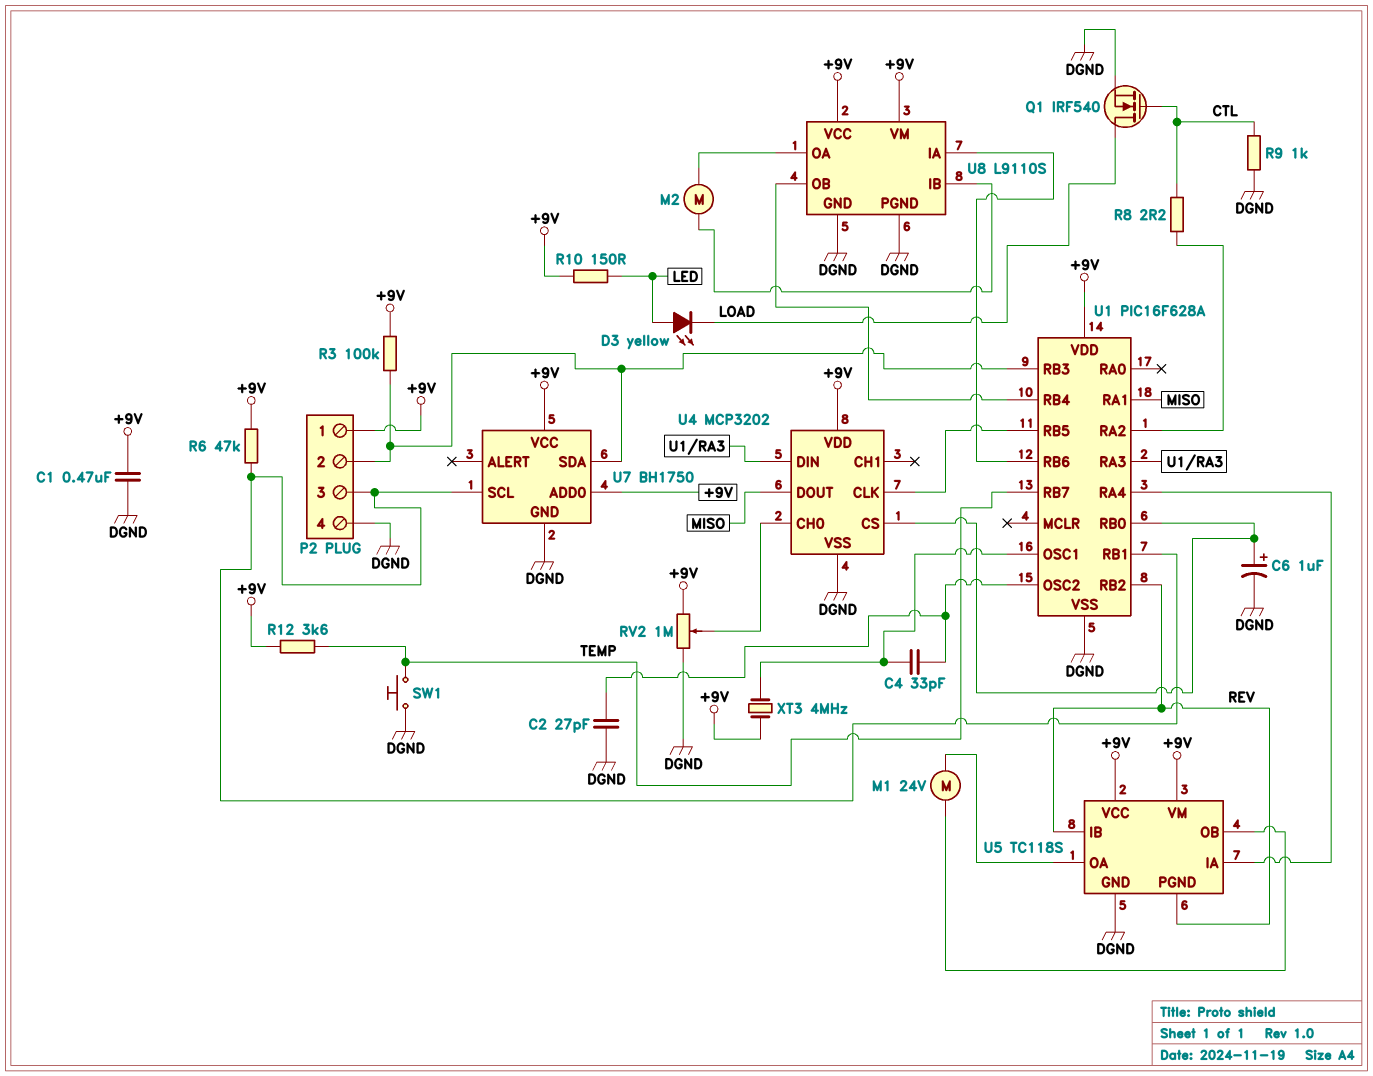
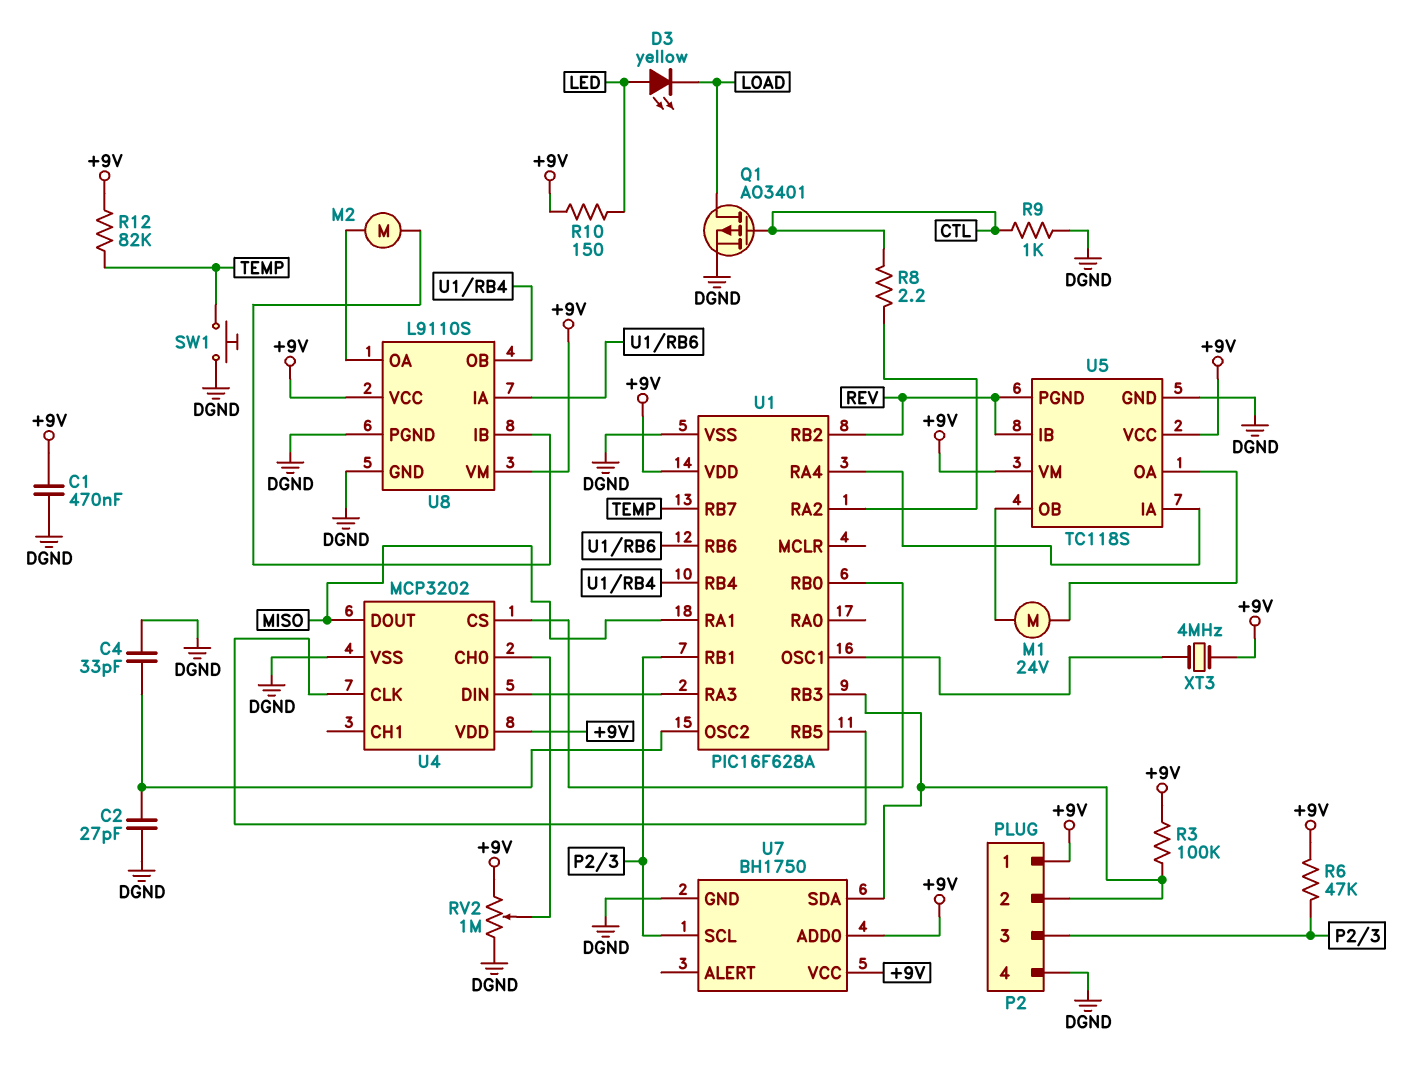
C4: 33pF (U1/OSC1, U1/OSC2) -> 33pF (DGND, U1/OSC2)
C6: 1uF (plus U1/RB0, minus DGND) -> none
Q1: NMOS IRF540 (G CTL, D LOAD, S DGND) -> PMOS AO3401 (G CTL, D LOAD, S DGND)
R12: 3.6k (+9V, TEMP) -> 82k (+9V, TEMP)

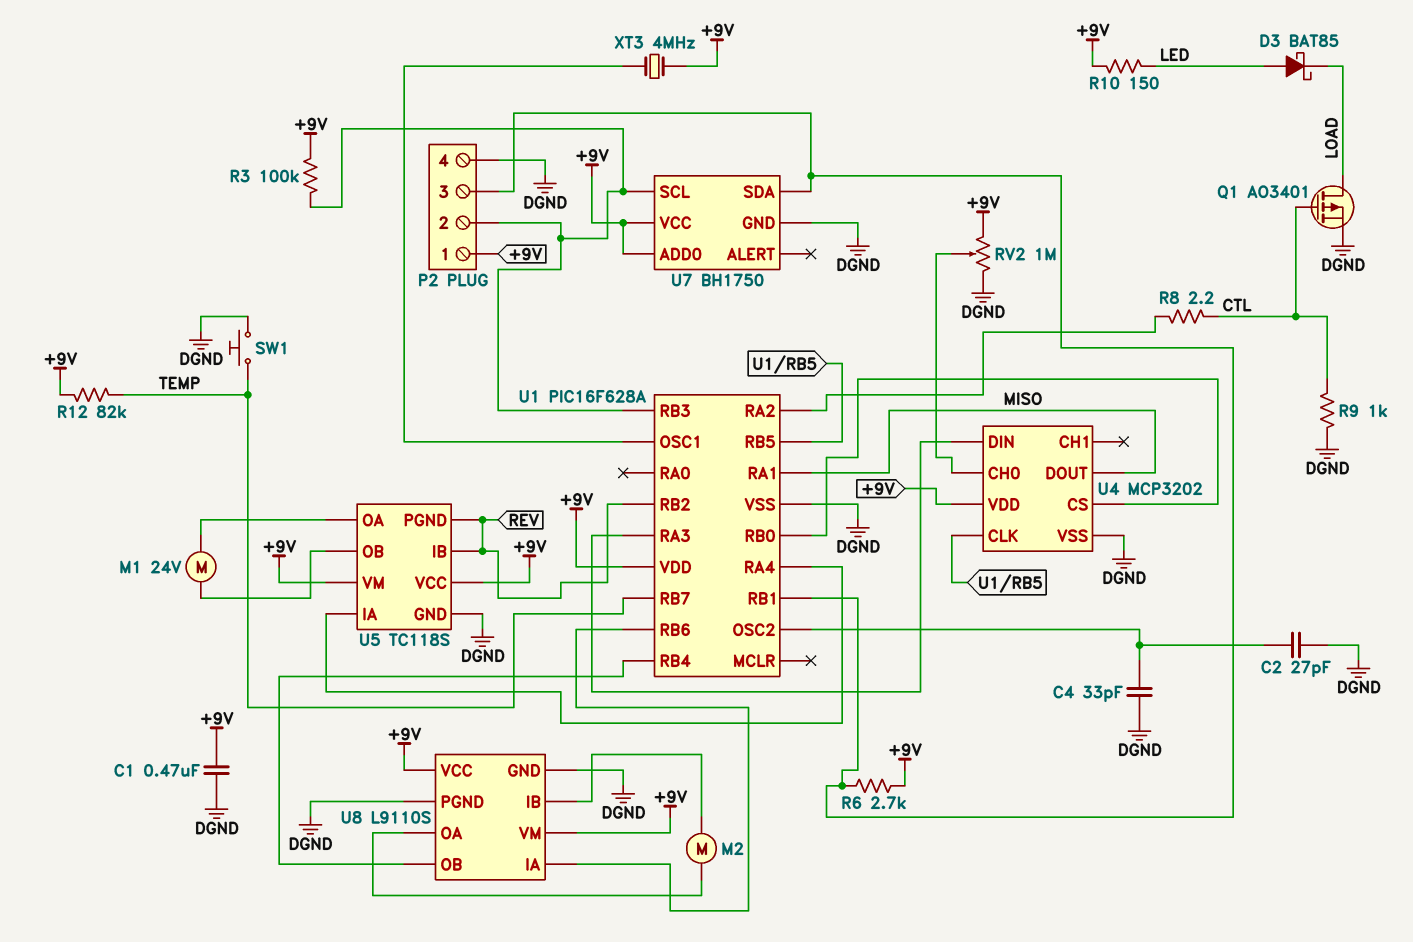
D3: LED yellow (A LED, K LOAD) -> schottky BAT85 (A LED, K LOAD)
R6: 47k (+9V, P2/3) -> 2.7k (+9V, P2/3)
U7 pin SCL: P2/3 -> P2/2
U7 pin SDA: P2/2 -> P2/3

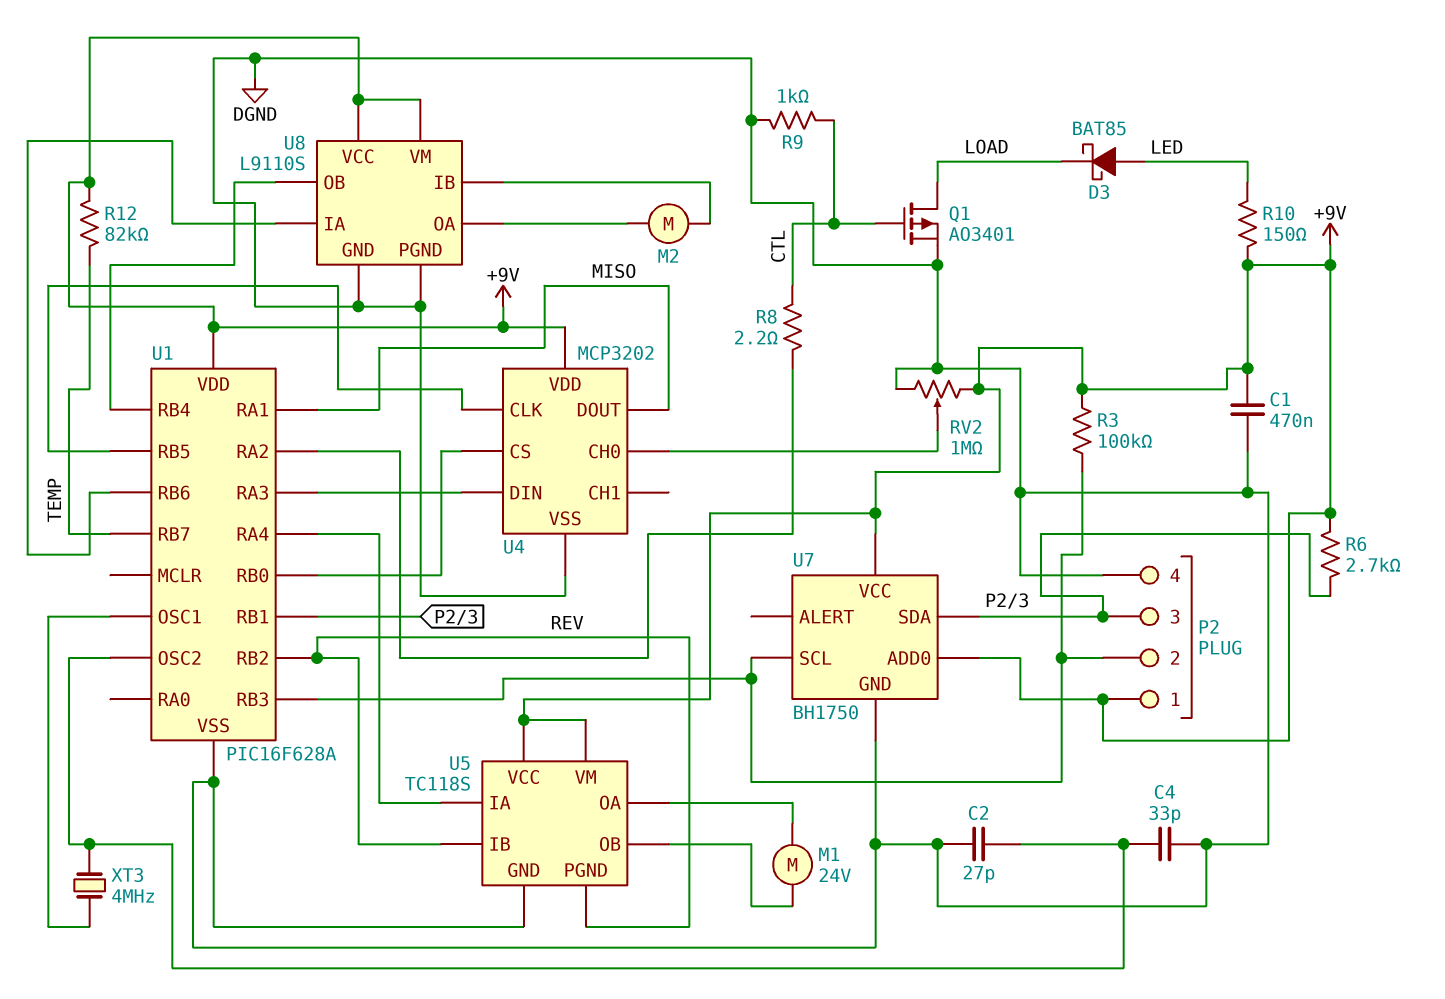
SW1: button (DGND, TEMP) -> none
XT3: 4MHz (+9V, U1/OSC1) -> 4MHz (U1/OSC1, U1/OSC2)

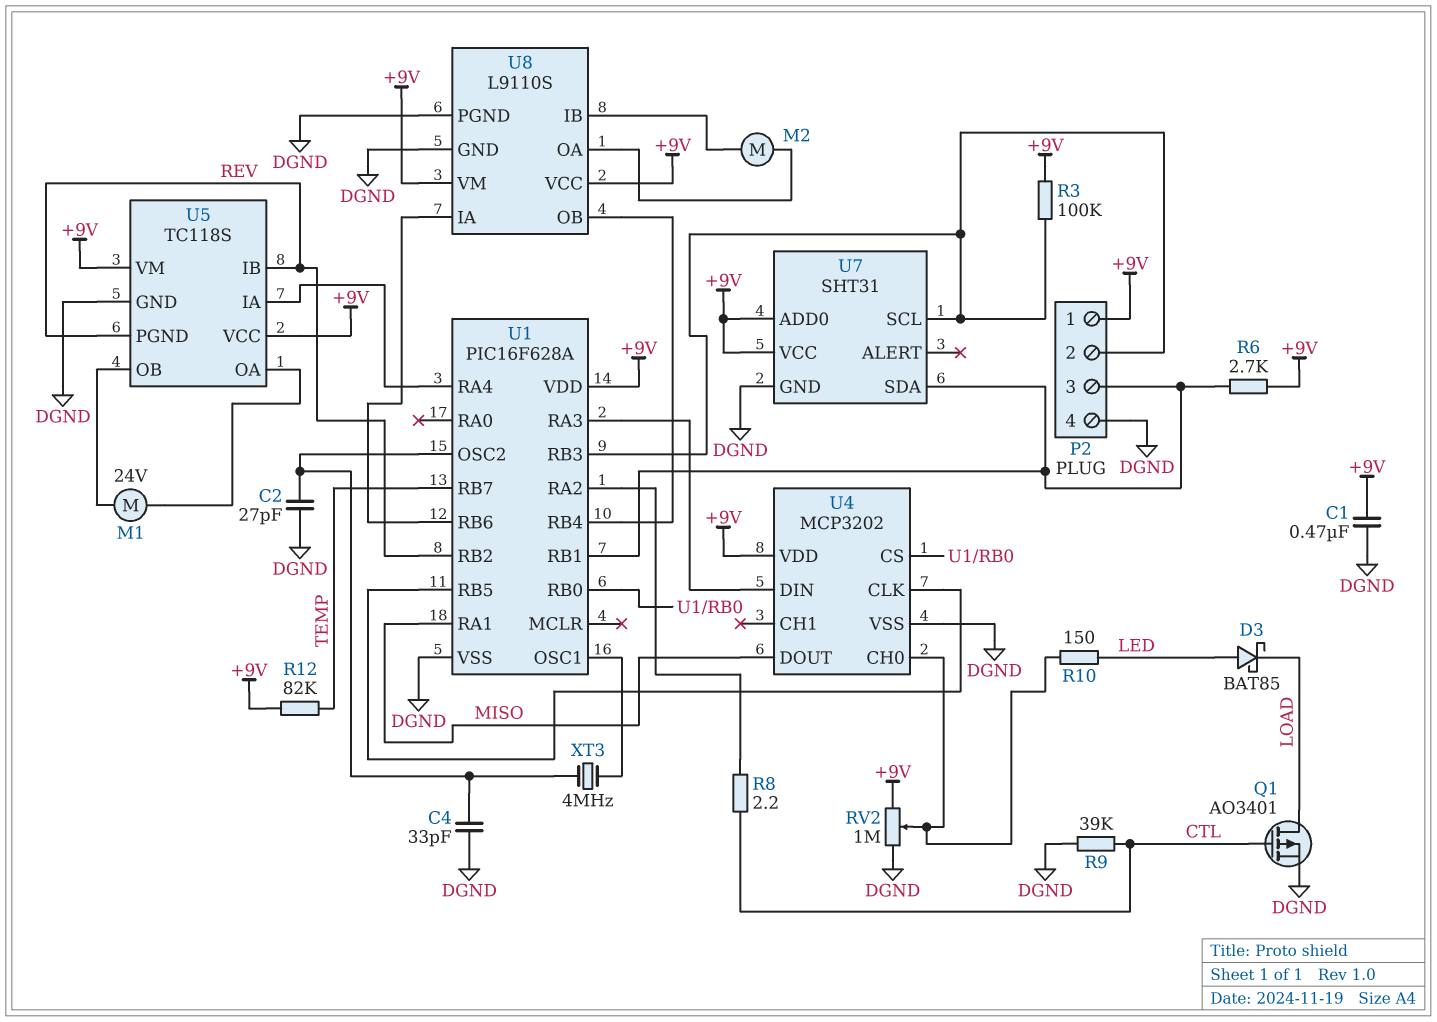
R9: 1k (CTL, DGND) -> 39k (CTL, DGND)
R10: 150 (+9V, LED) -> 150 (LED, U4/CH0)
U7: BH1750 -> SHT31

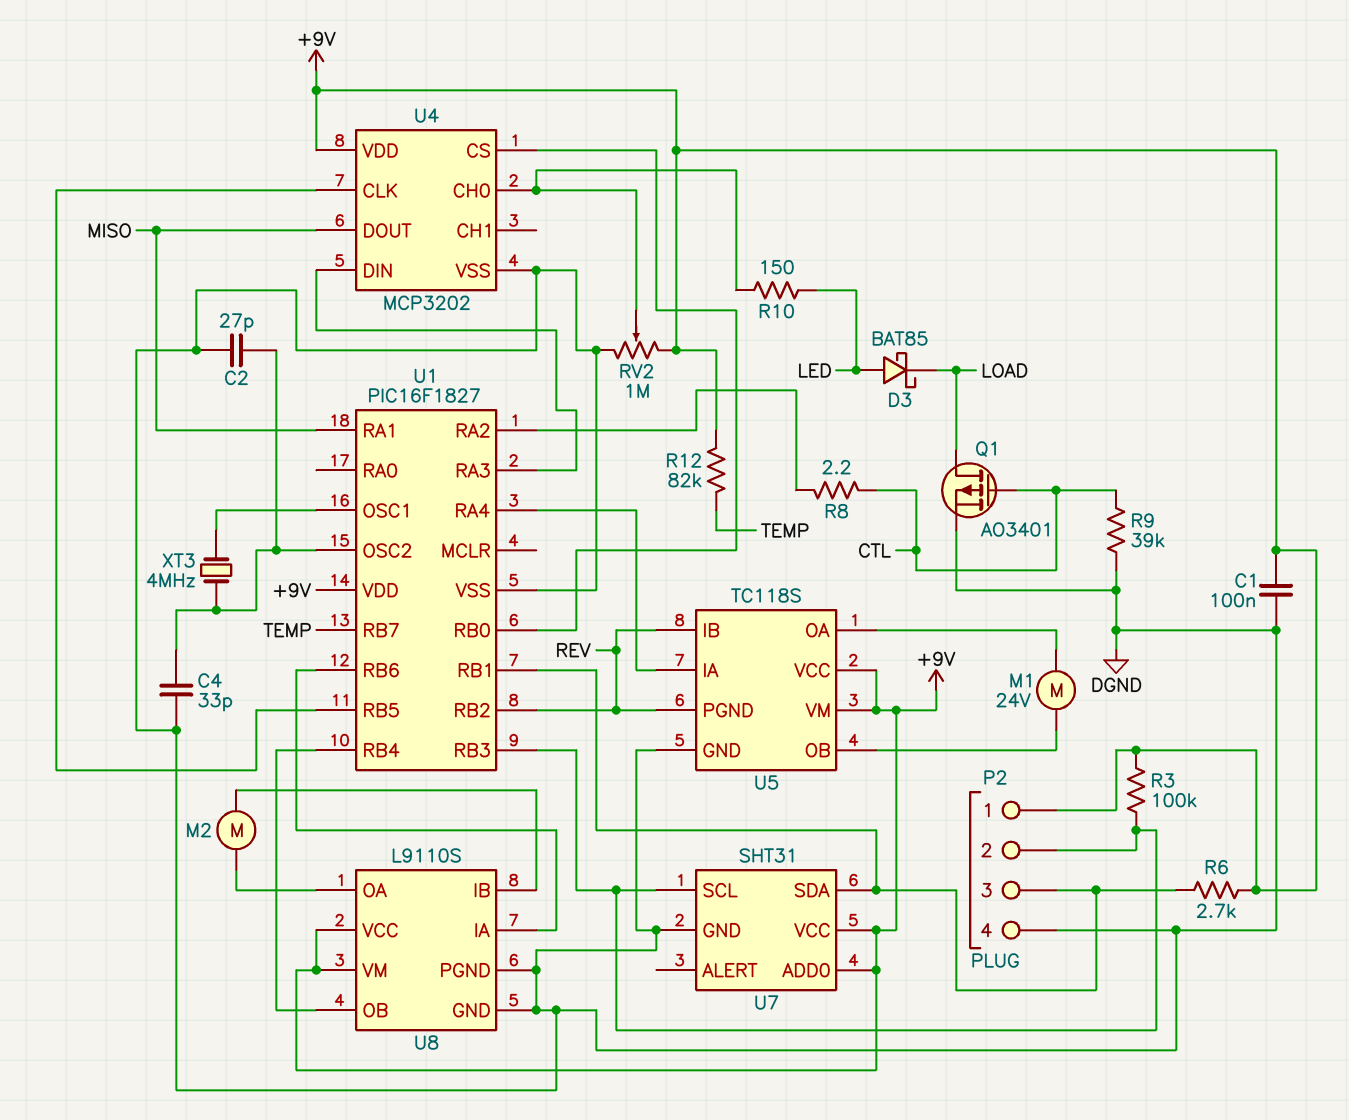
C1: 470nF (+9V, DGND) -> 100nF (+9V, DGND)
U1: PIC16F628A -> PIC16F1827

